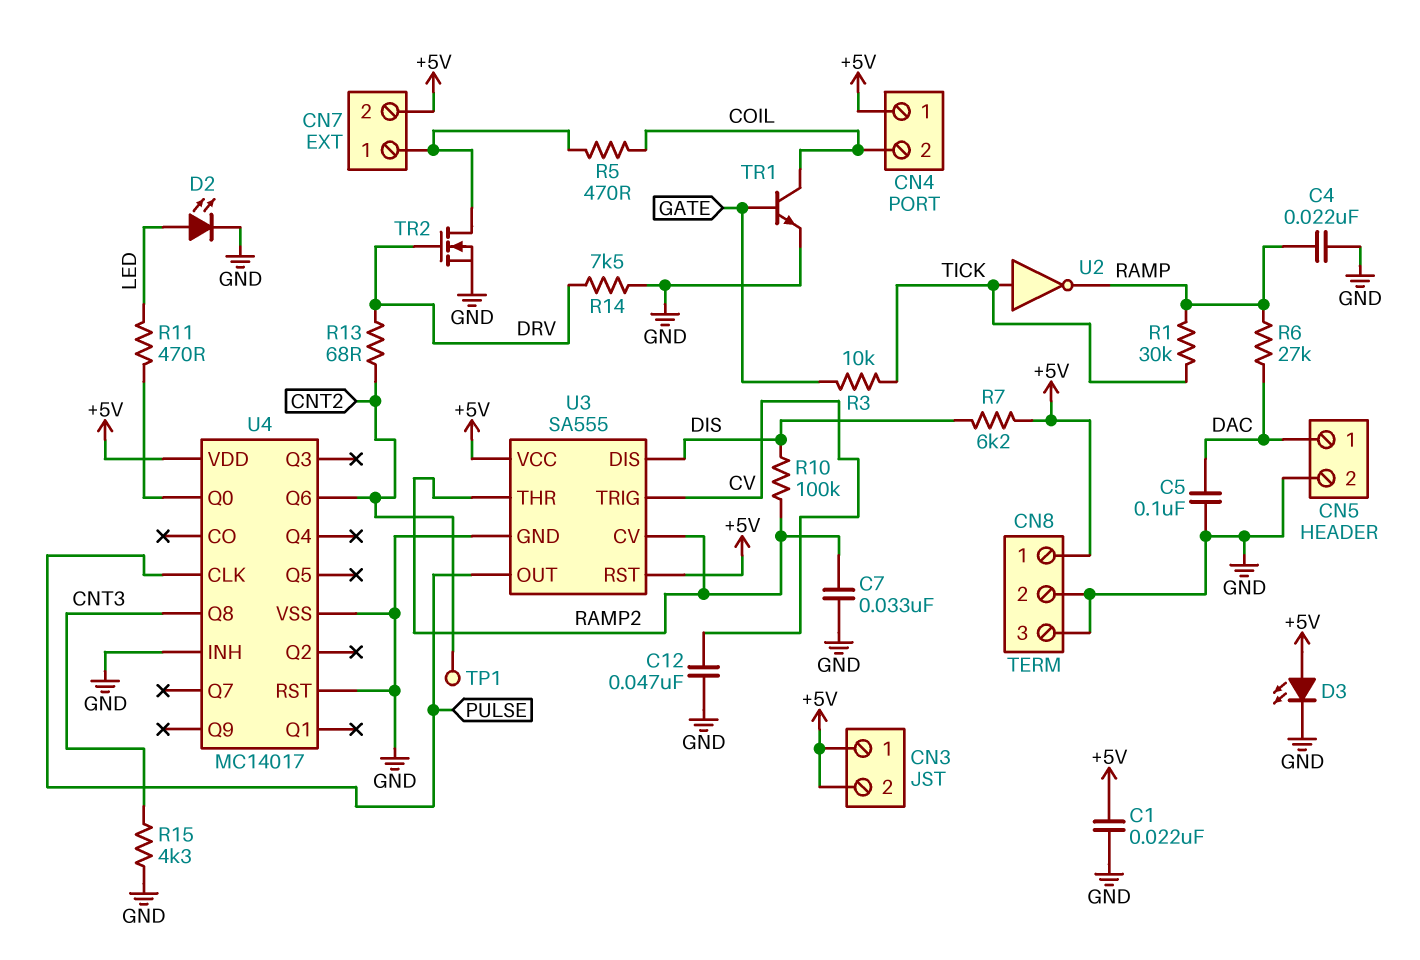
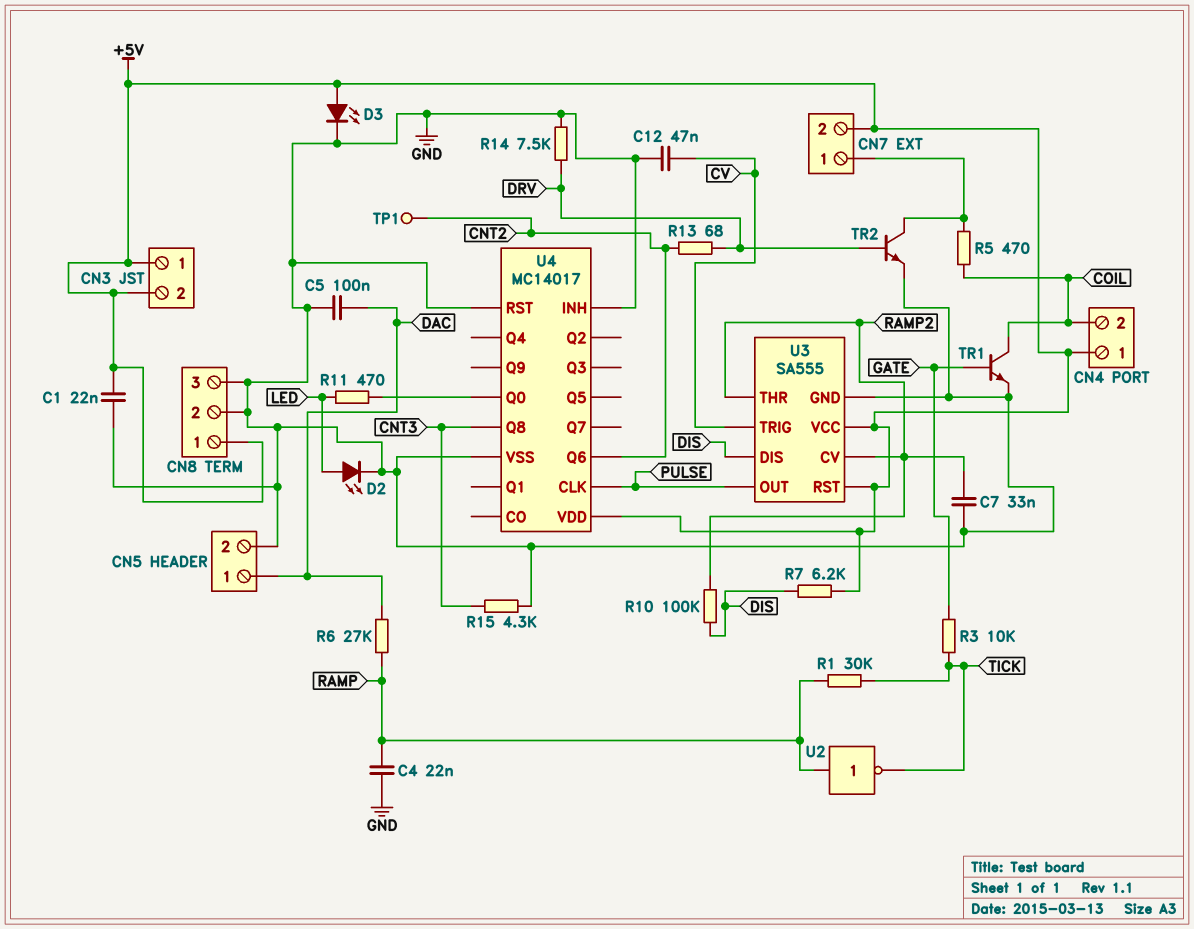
TR2: NMOS (G DRV, D CN7/1, S GND) -> NPN (B DRV, C CN7/1, E GND)
U2: NOT (in TICK, out RAMP) -> NOT (in RAMP, out TICK)

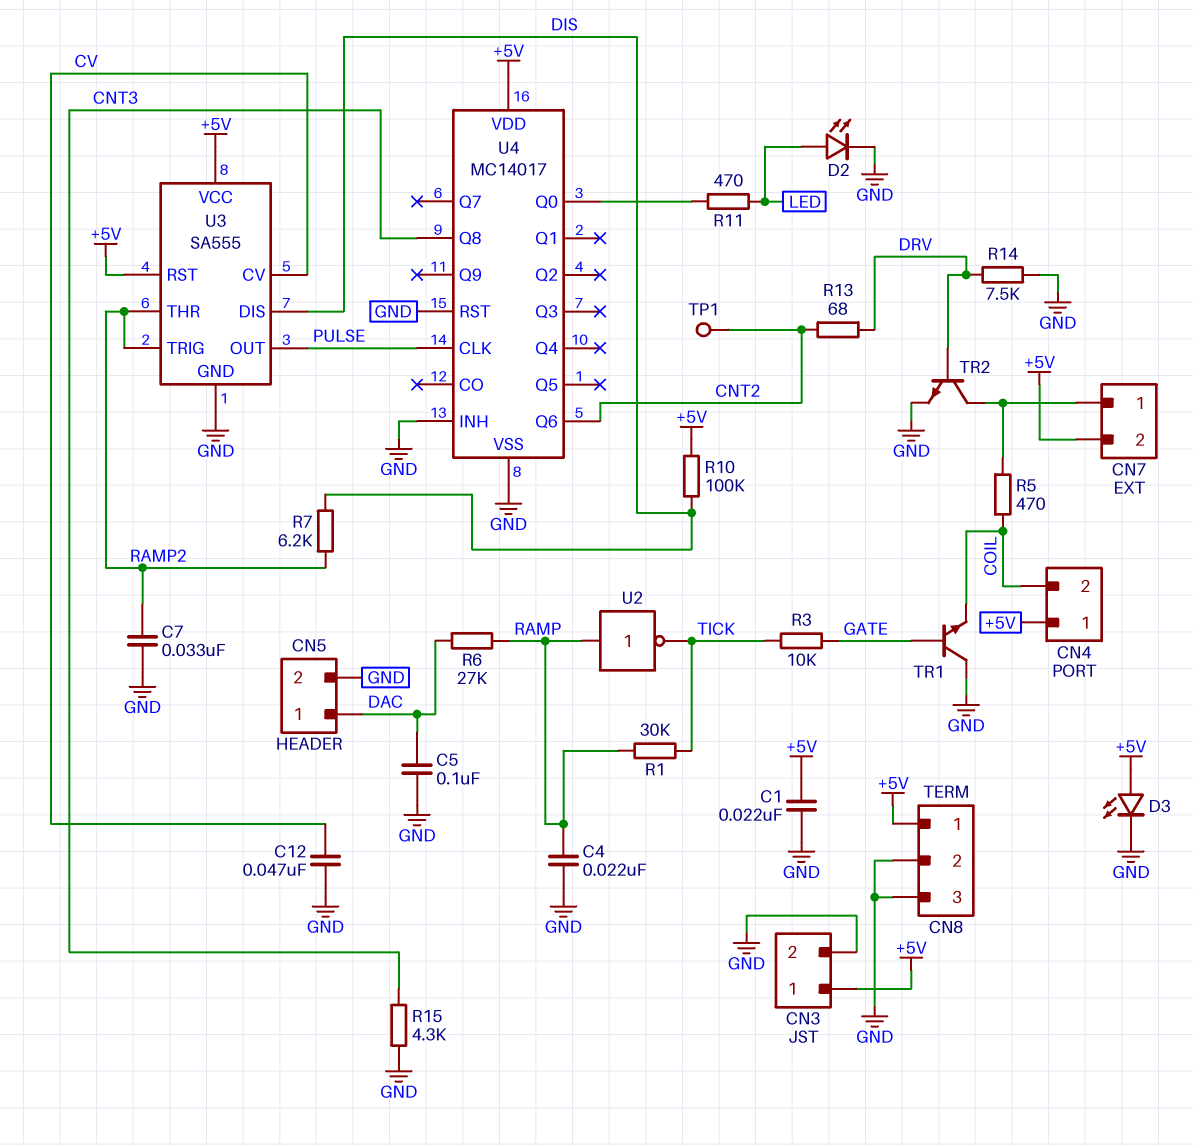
CN3 pin 2: +5V -> GND
R7: 6.2k (+5V, DIS) -> 6.2k (DIS, RAMP2)
R10: 100k (DIS, RAMP2) -> 100k (+5V, DIS)
TR1: NPN (B GATE, C COIL, E GND) -> NPN (B GATE, C GND, E COIL)
U3 pin CV: RAMP2 -> CV
U3 pin TRIG: CV -> RAMP2

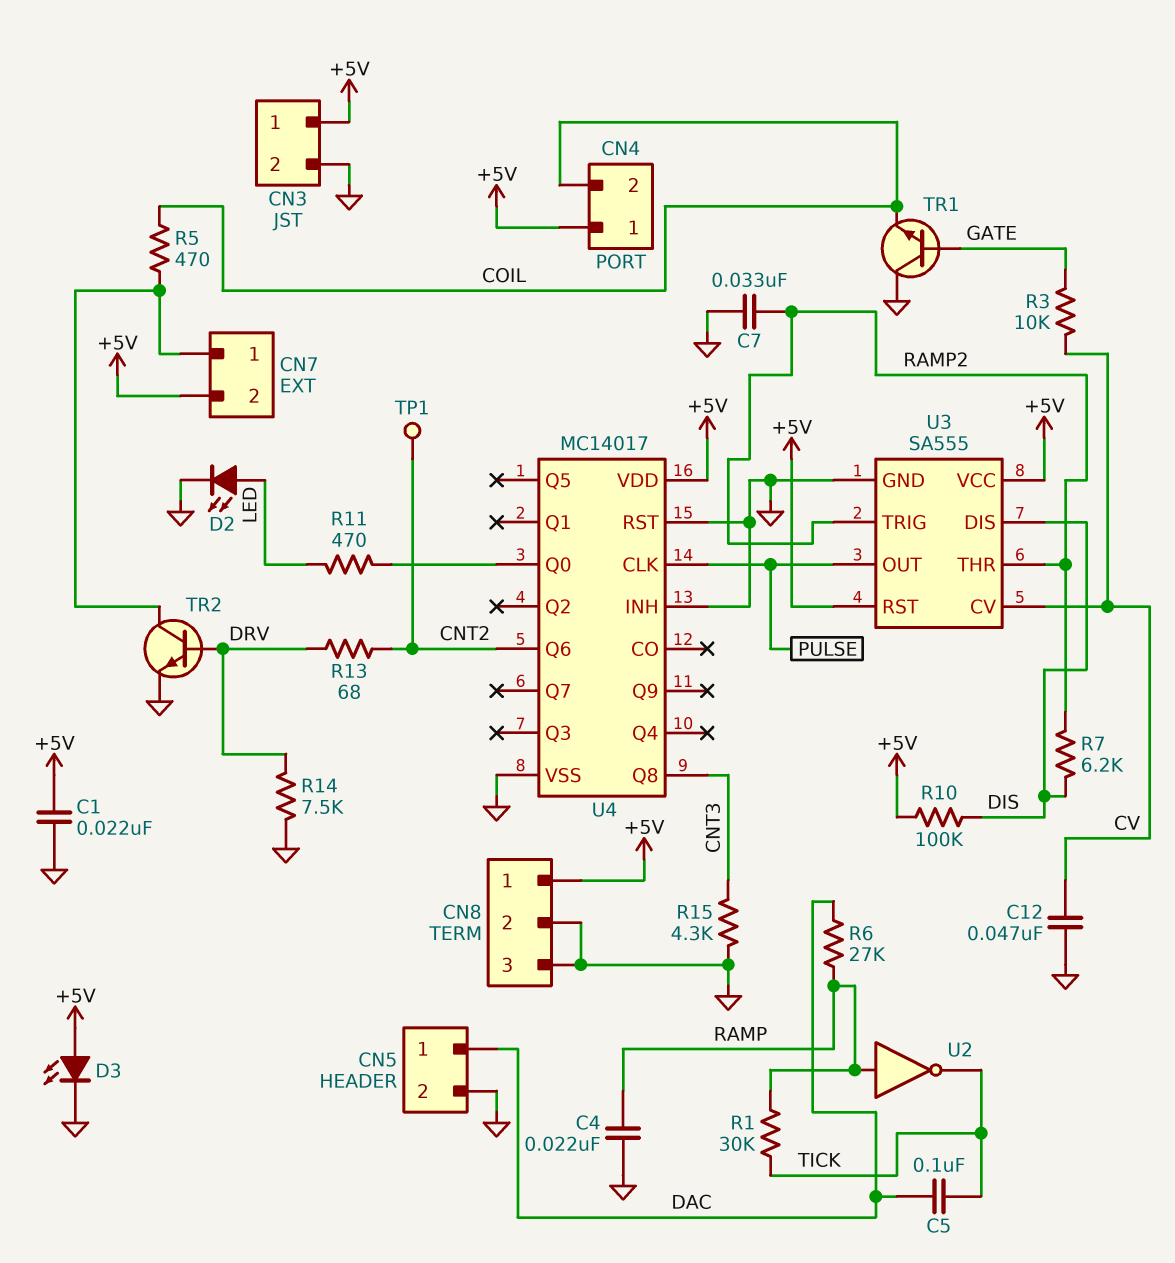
C5: 100nF (DAC, GND) -> 100nF (DAC, TICK)
R3: 10k (GATE, TICK) -> 10k (CV, GATE)

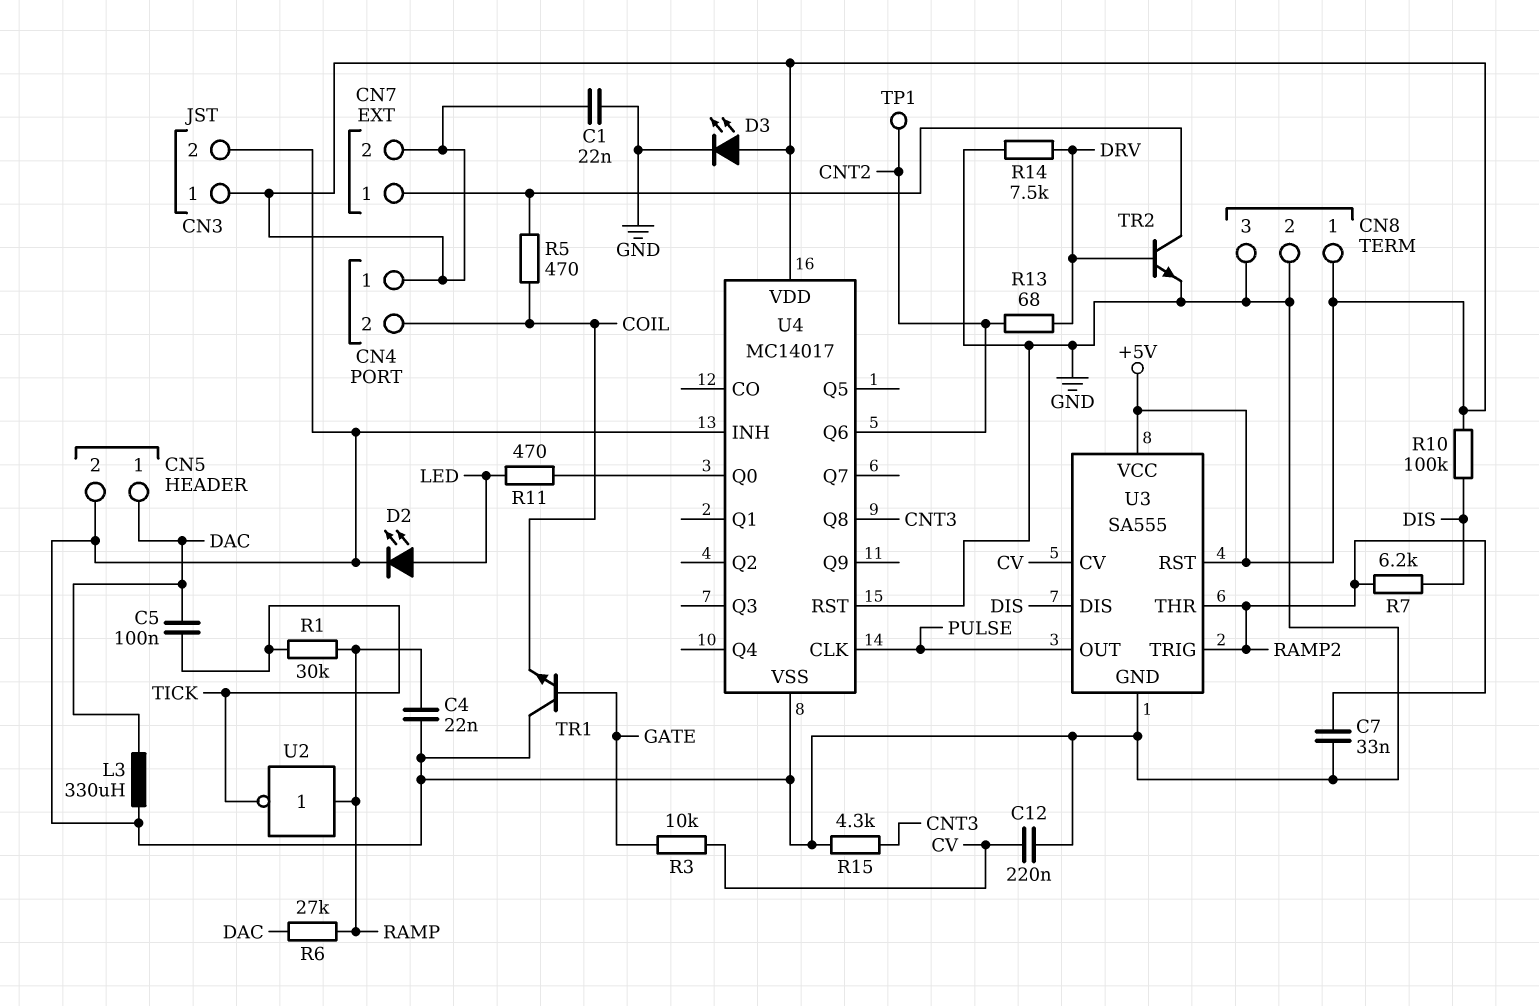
C12: 47nF (CV, GND) -> 220nF (CV, GND)
L3: none -> 330uH (DAC, GND)

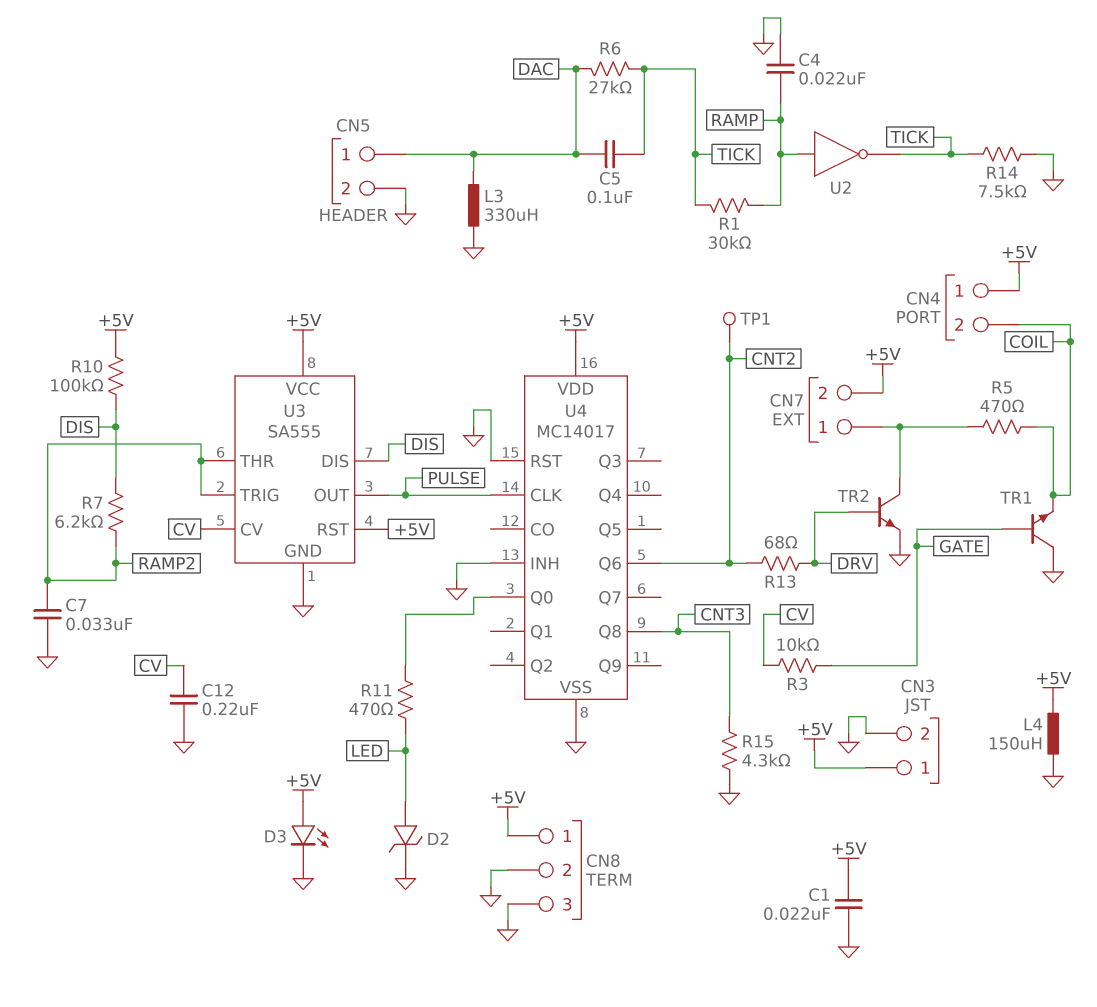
D2: LED (A LED, K GND) -> zener (A LED, K GND)
L4: none -> 150uH (+5V, GND)
R6: 27k (DAC, RAMP) -> 27k (DAC, TICK)
R14: 7.5k (DRV, GND) -> 7.5k (GND, TICK)

